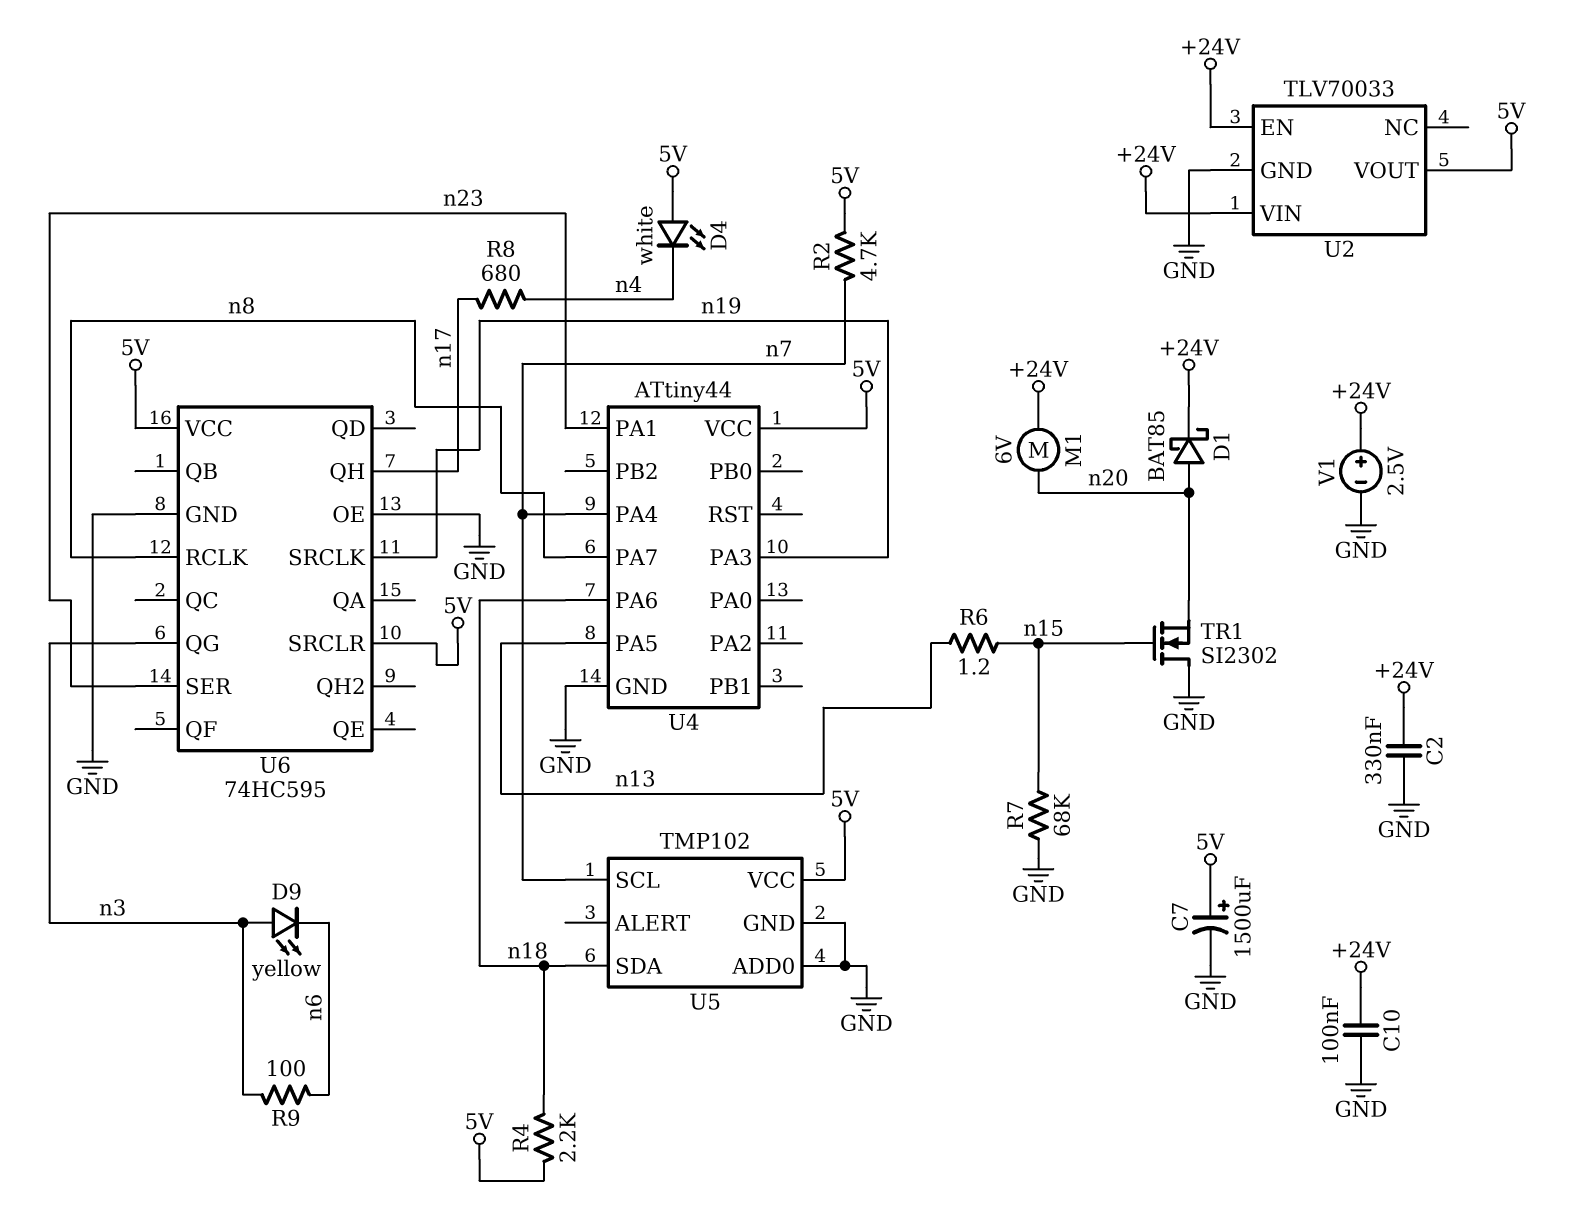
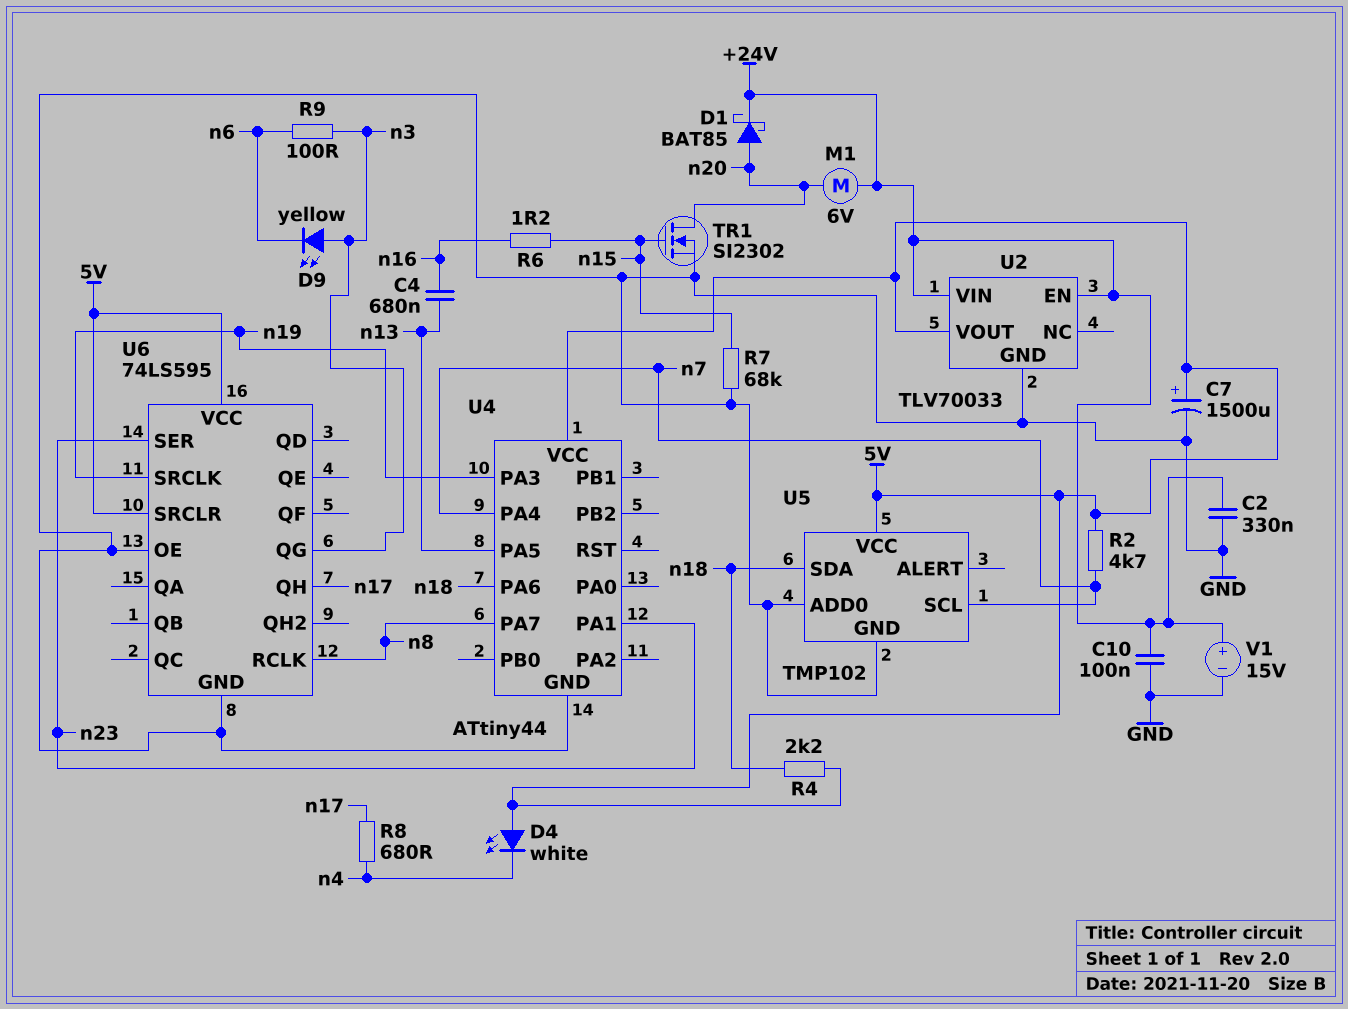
C4: none -> 680nF (n13, n16)
R6: 1.2 (n13, n15) -> 1.2 (n15, n16)
TR1: NMOS SI2302 (G n15, D GND, S n20) -> NMOS SI2302 (G n15, D n20, S GND)
U6: 74HC595 -> 74LS595
V1: 2.5V (plus +24V, minus GND) -> 15V (plus +24V, minus GND)

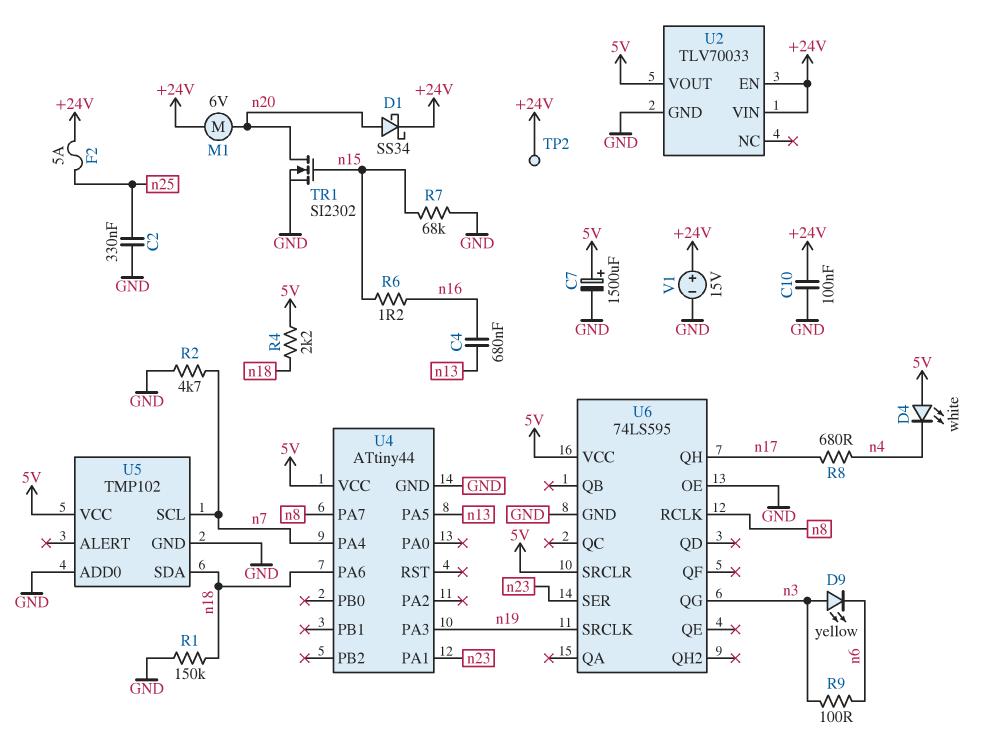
C2: 330nF (+24V, GND) -> 330nF (GND, n25)
D1: schottky BAT85 (A n20, K +24V) -> schottky SS34 (A n20, K +24V)
F2: none -> 5A (+24V, n25)
R1: none -> 150k (GND, n18)
R2: 4.7k (5V, n7) -> 4.7k (GND, n7)
TP2: none -> test point (+24V)

